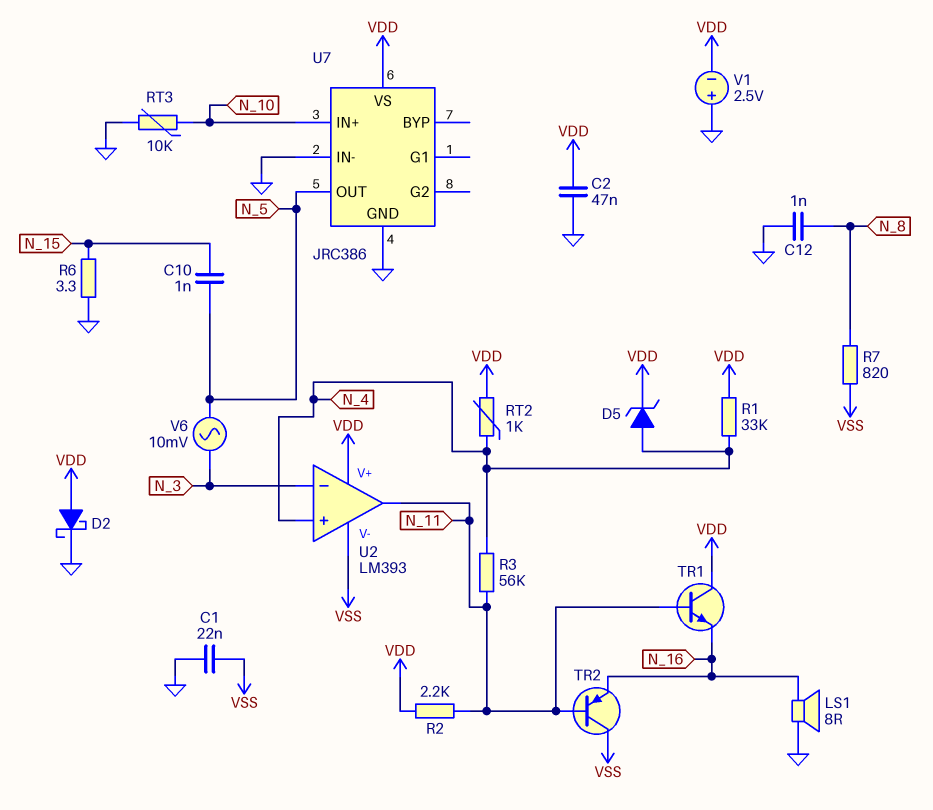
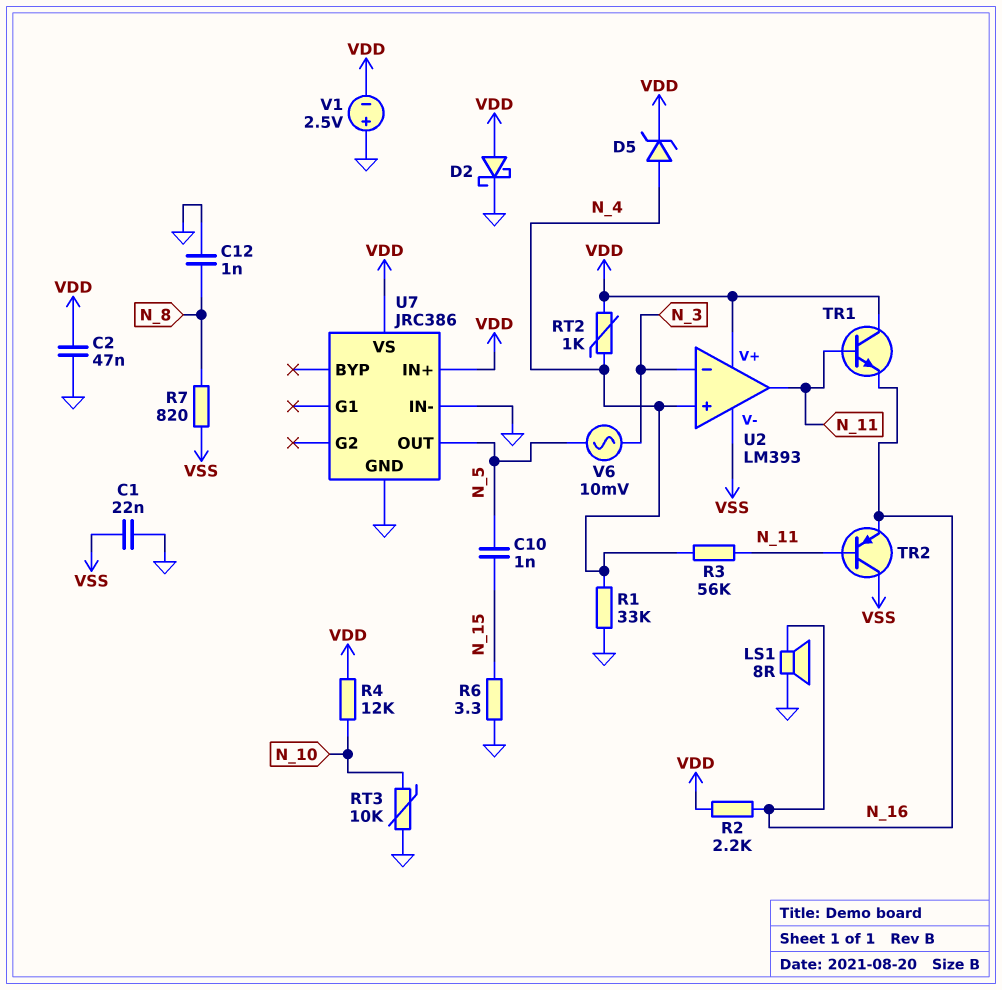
R1: 33k (N_4, VDD) -> 33k (GND, N_4)
R2: 2.2k (N_11, VDD) -> 2.2k (N_16, VDD)
R4: none -> 12k (N_10, VDD)
U7 pin IN+: N_10 -> VDD

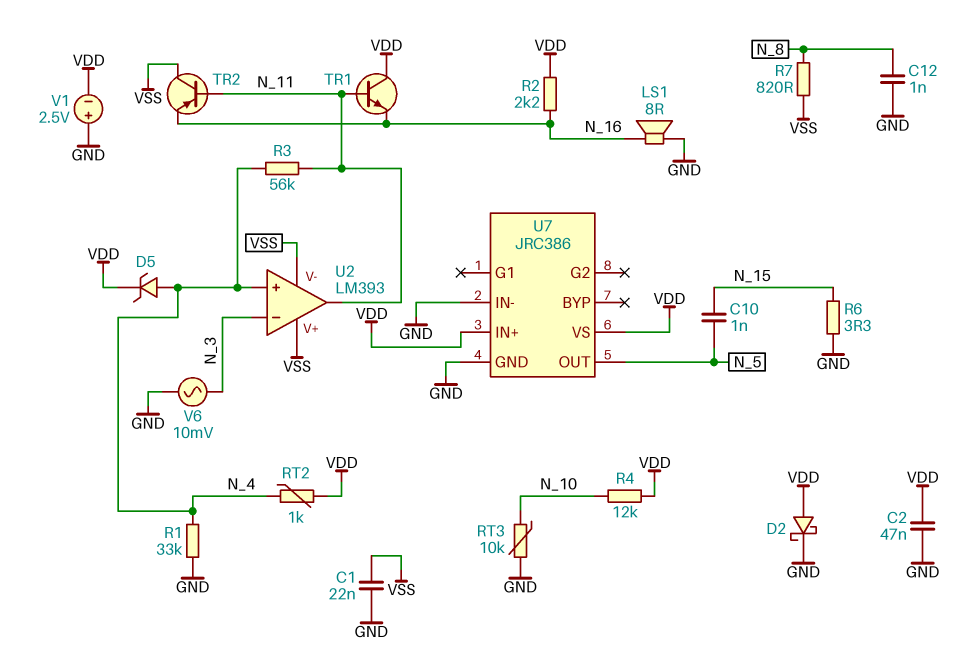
U2 pin V+: VDD -> VSS
V6: AC 10mV (N_3, N_5) -> AC 10mV (GND, N_3)

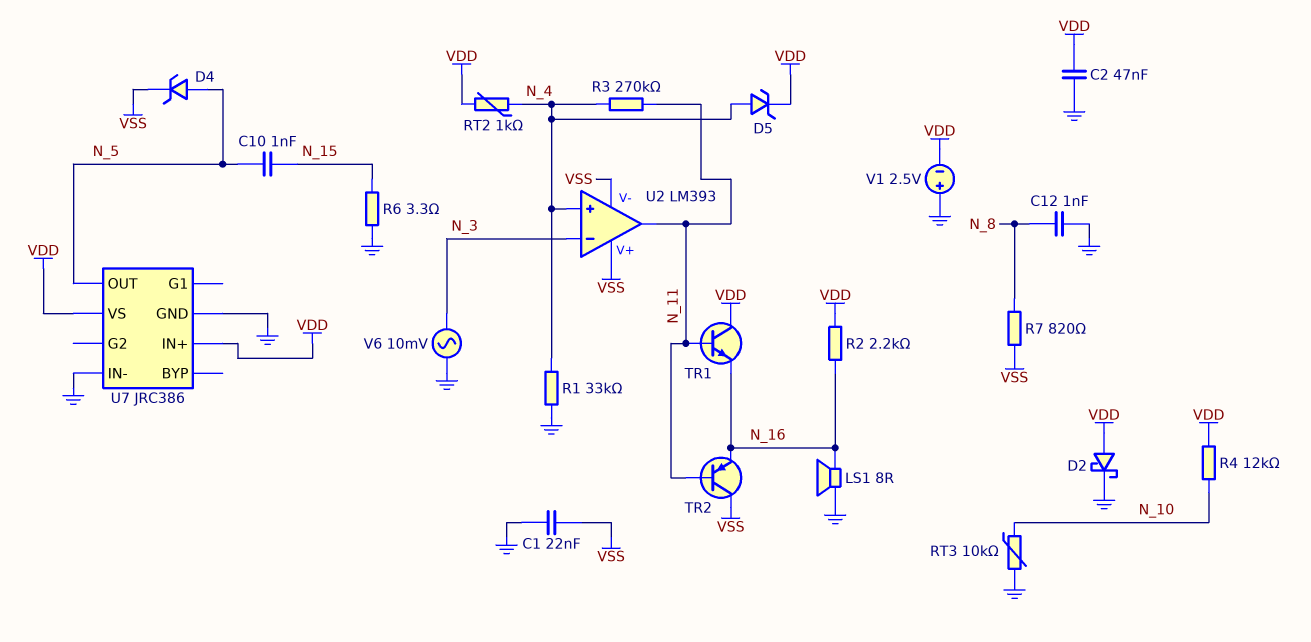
D4: none -> zener (A N_5, K VSS)
R3: 56k (N_4, N_11) -> 270k (N_4, N_11)

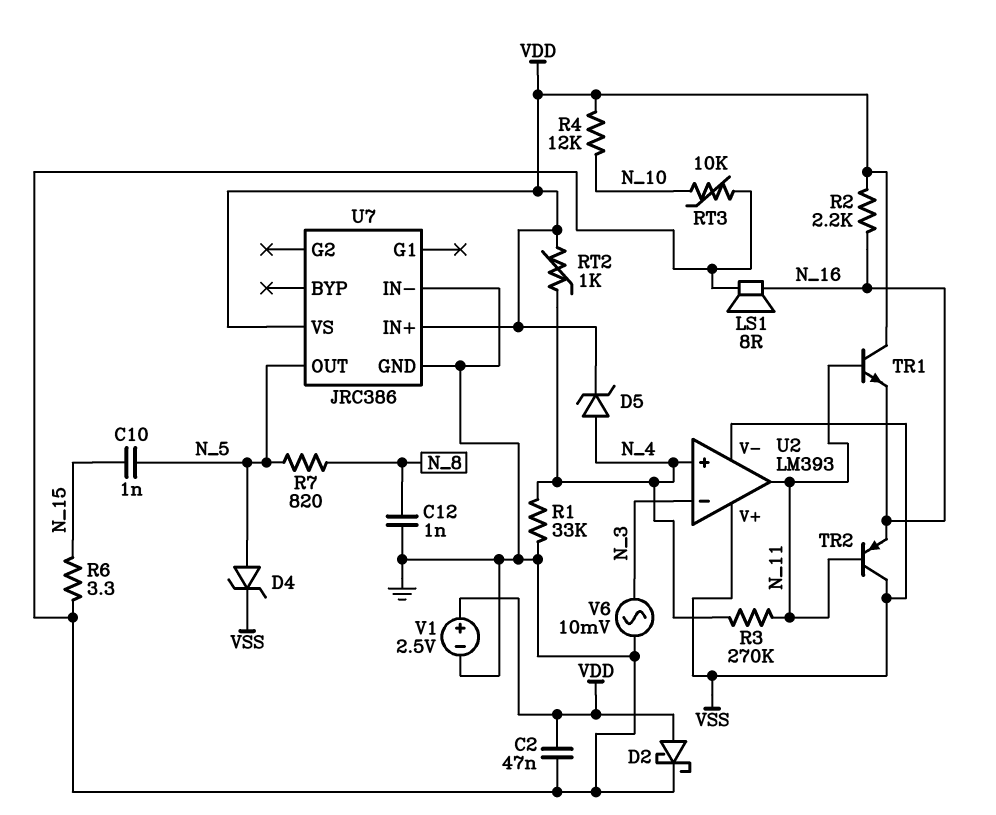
C1: 22nF (GND, VSS) -> none
R7: 820 (N_8, VSS) -> 820 (N_5, N_8)
V1: 2.5V (plus GND, minus VDD) -> 2.5V (plus VDD, minus GND)

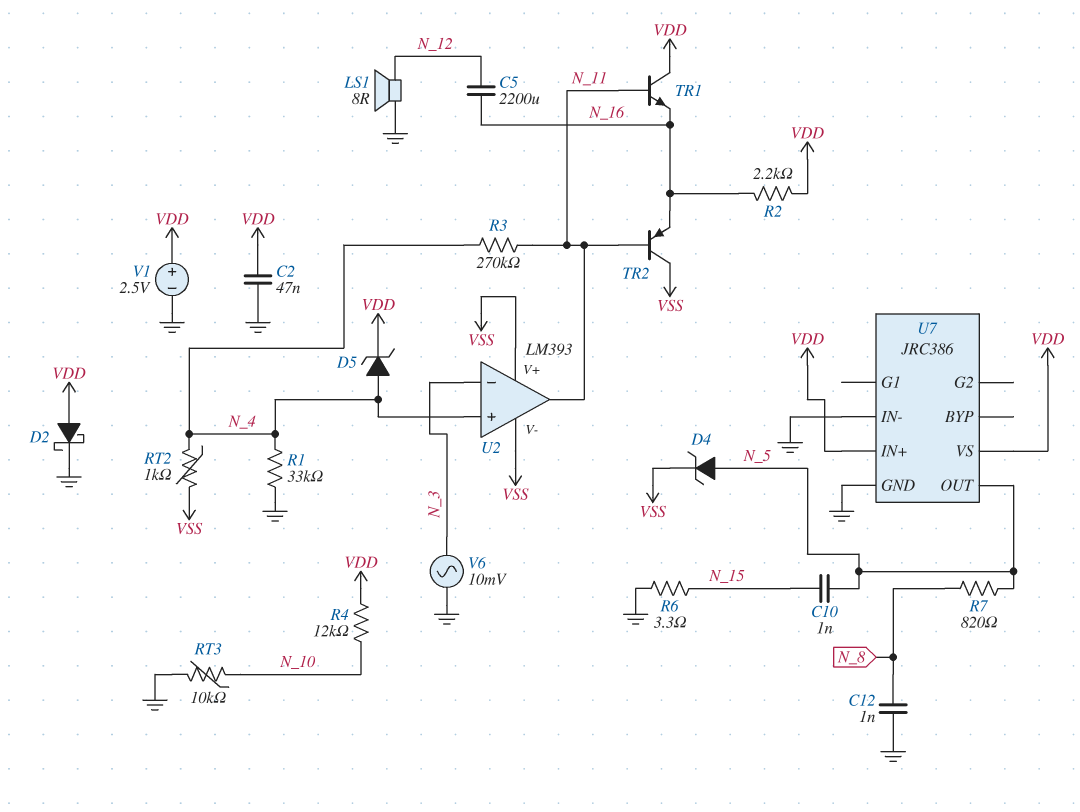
C5: none -> 2200uF (N_12, N_16)
LS1: speaker 8R (GND, N_16) -> speaker 8R (GND, N_12)
RT2: 1k (N_4, VDD) -> 1k (N_4, VSS)

